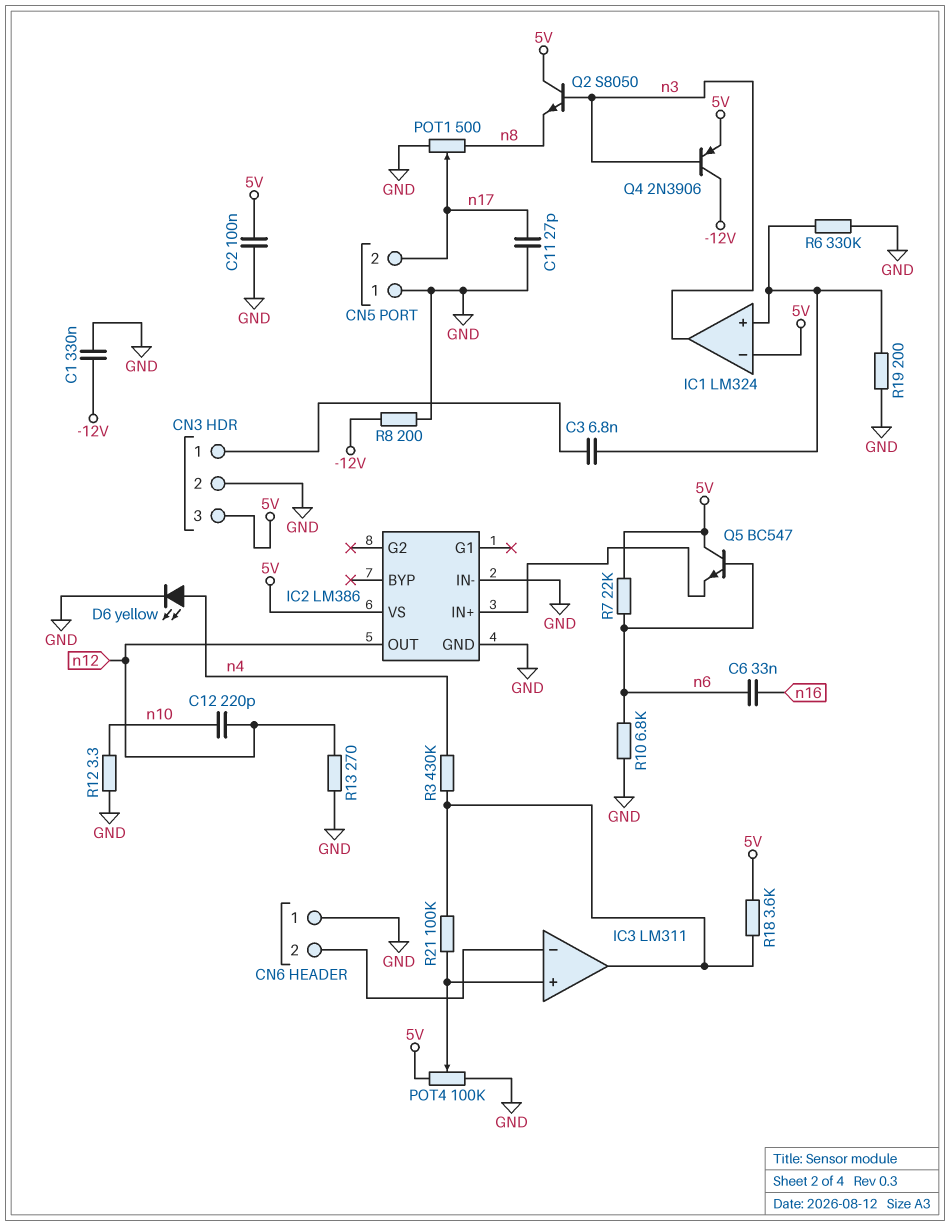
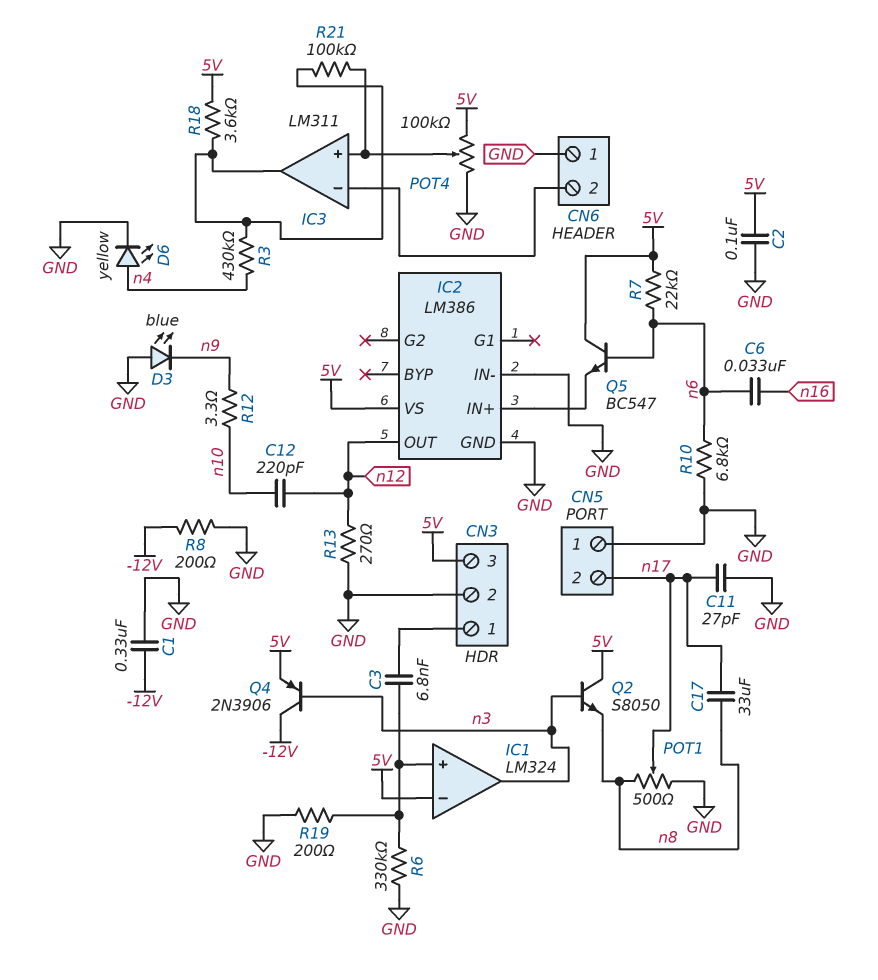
C17: none -> 33uF (n8, n17)
D3: none -> LED blue (A GND, K n9)
R12: 3.3 (GND, n10) -> 3.3 (n9, n10)

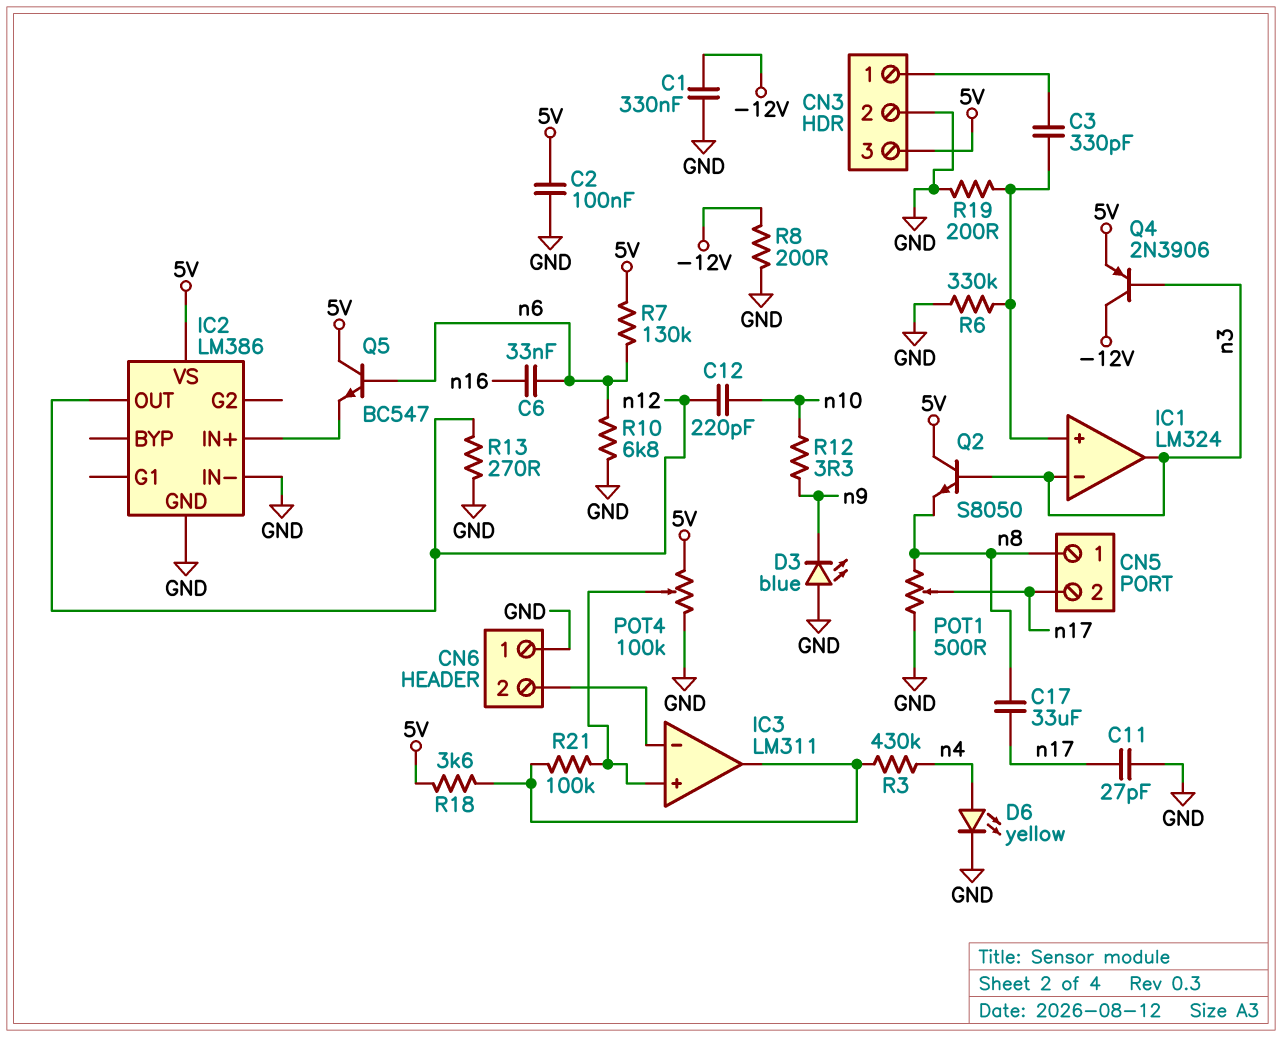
C3: 6.8nF (CN3/1, IC1/in+) -> 330pF (CN3/1, IC1/in+)
CN5 pin 1: GND -> n8
IC1 pin in-: 5V -> n3
R7: 22k (5V, n6) -> 130k (5V, n6)

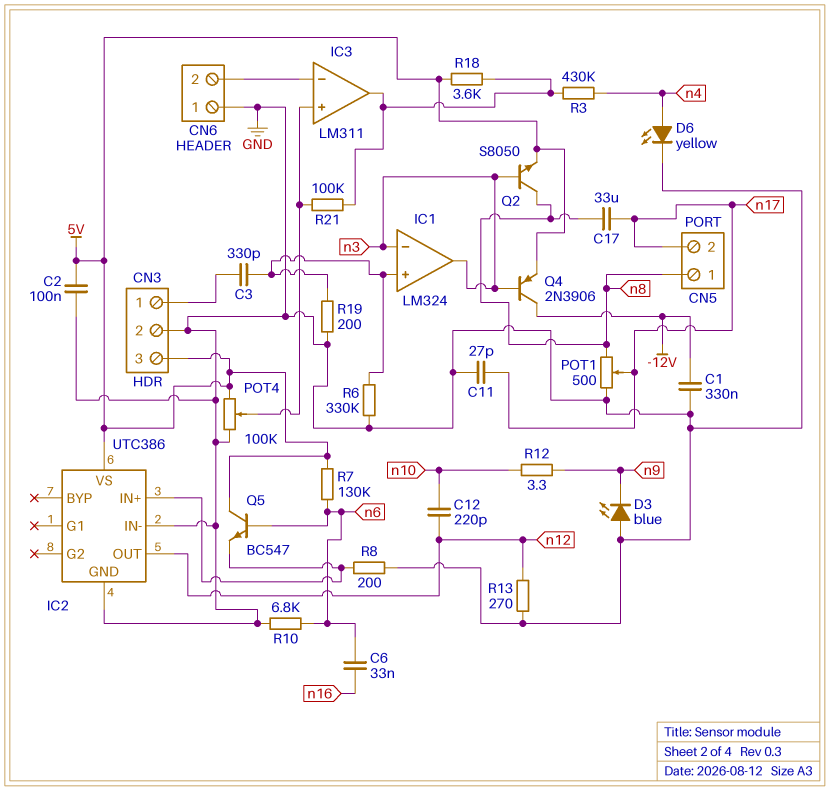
IC2: LM386 -> UTC386
Q2: NPN S8050 (B n3, C 5V, E n8) -> NPN S8050 (B n3, C n8, E 5V)
R8: 200 (-12V, GND) -> 200 (GND, IC2/IN+)

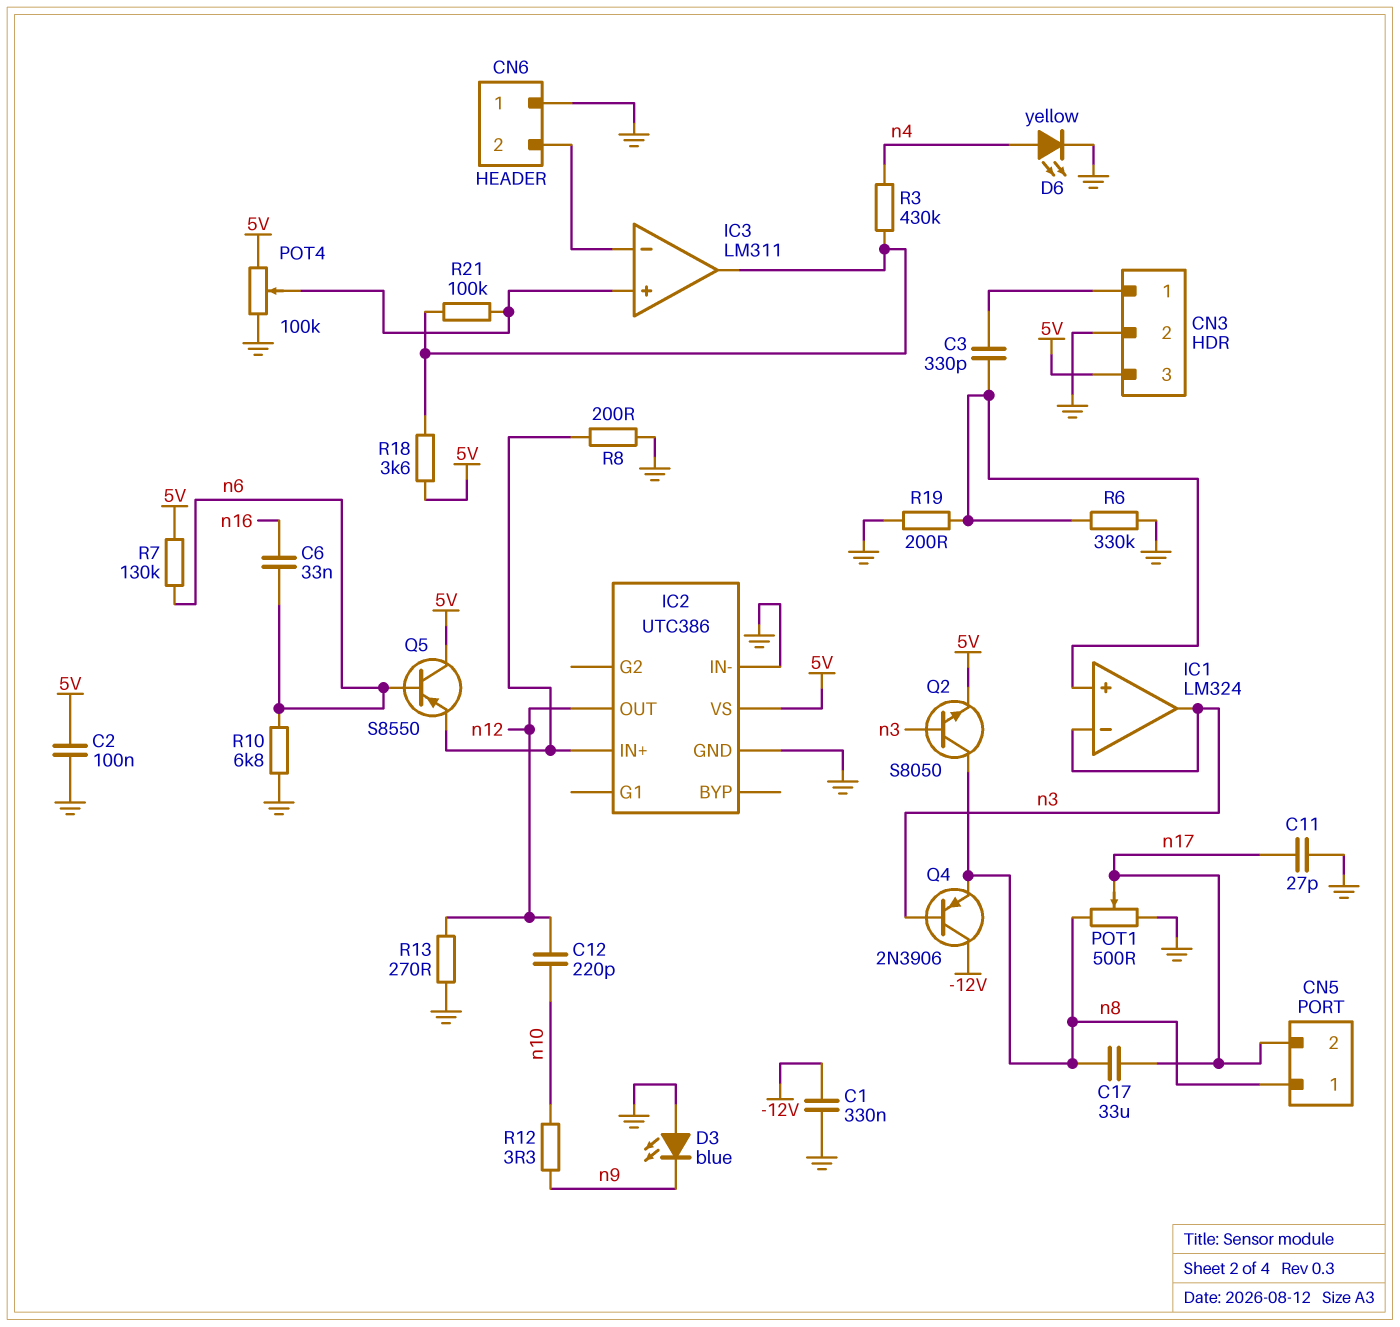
Q4: PNP 2N3906 (B n3, C -12V, E 5V) -> PNP 2N3906 (B n3, C -12V, E n8)
Q5: NPN BC547 (B n6, C 5V, E IC2/IN+) -> PNP S8550 (B n6, C 5V, E IC2/IN+)

